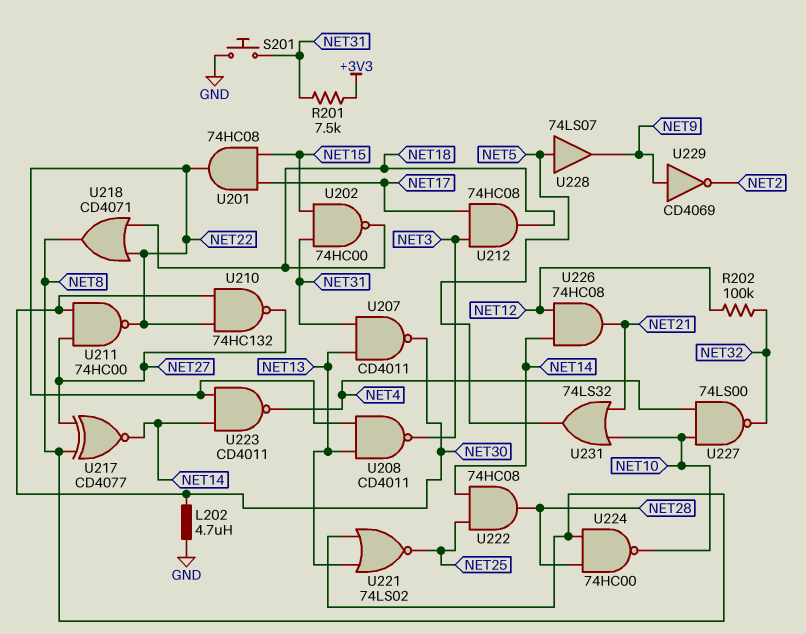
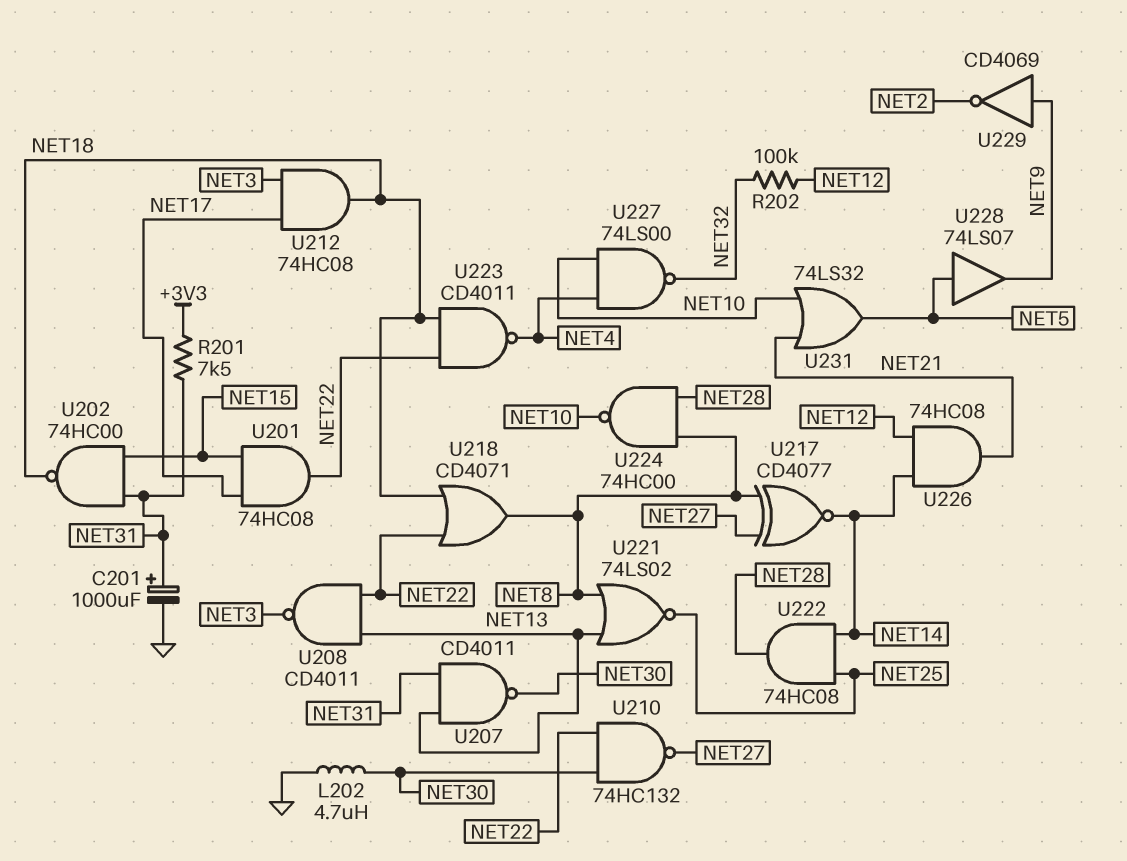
C201: none -> 1000uF (plus NET31, minus GND)
S201: button (GND, NET31) -> none
U211: NAND 74HC00 (in NET27, in NET30, out NET22) -> none
U223: NAND CD4011 (in NET14, in NET22, out NET4) -> NAND CD4011 (in NET18, in NET22, out NET4)

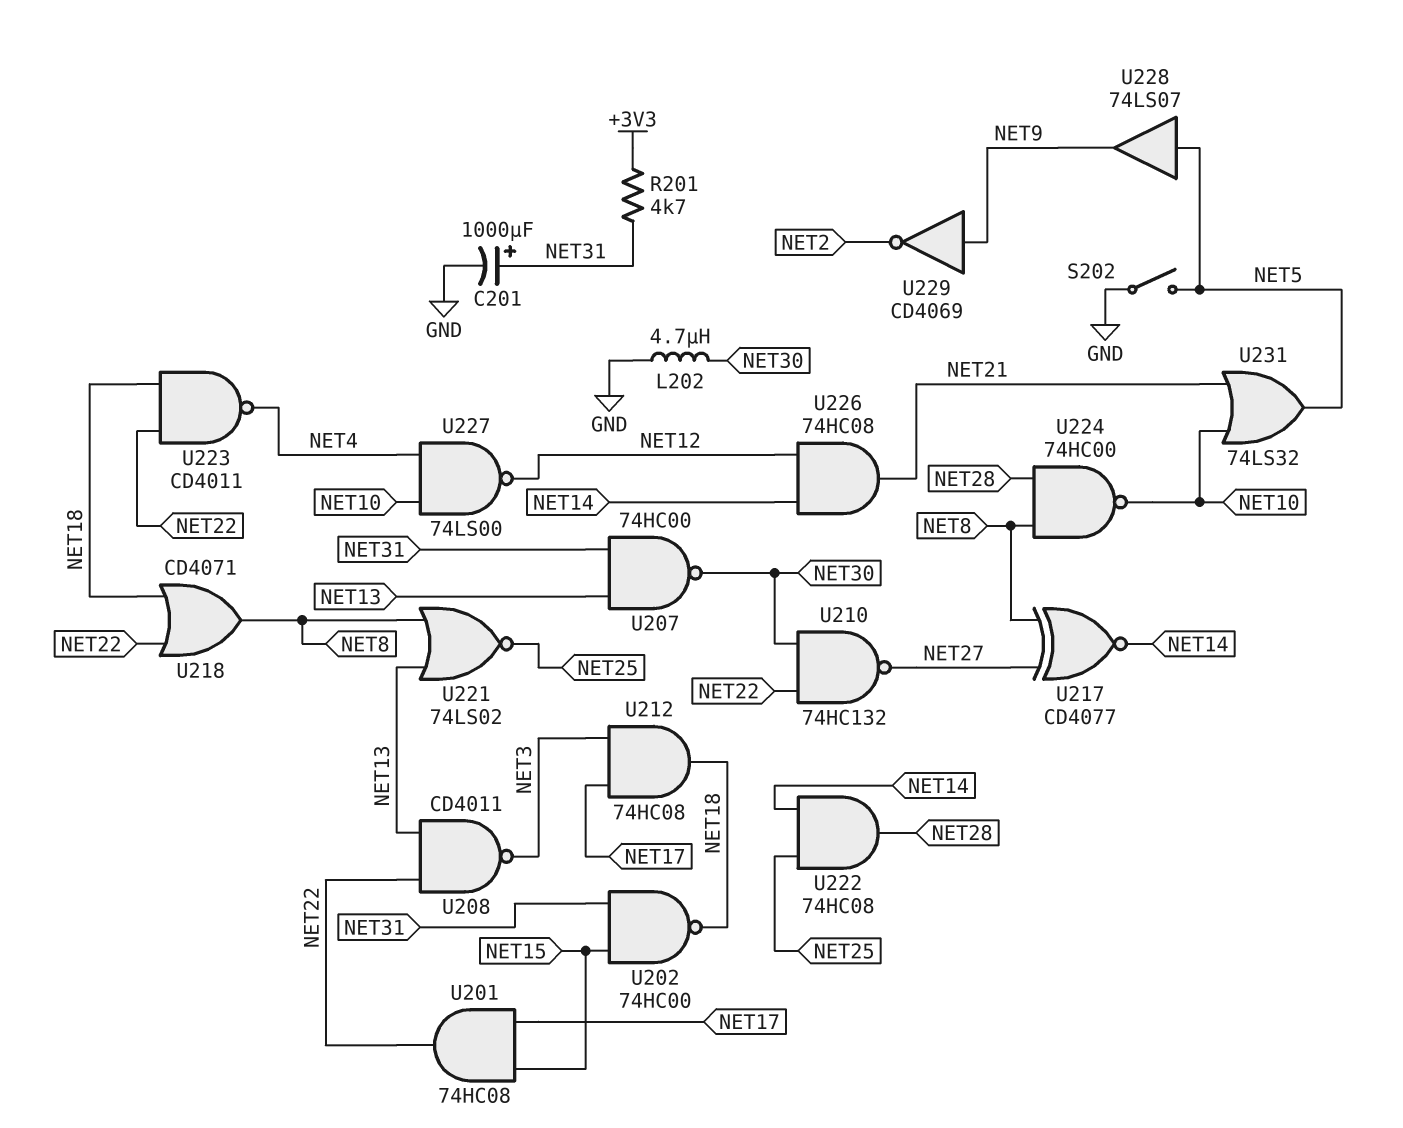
R201: 7.5k (+3V3, NET31) -> 4.7k (+3V3, NET31)
R202: 100k (NET12, NET32) -> none
S202: none -> switch (GND, NET5)
U207: NAND CD4011 (in NET13, in NET31, out NET30) -> NAND 74HC00 (in NET13, in NET31, out NET30)
U227: NAND 74LS00 (in NET4, in NET10, out NET32) -> NAND 74LS00 (in NET4, in NET10, out NET12)

